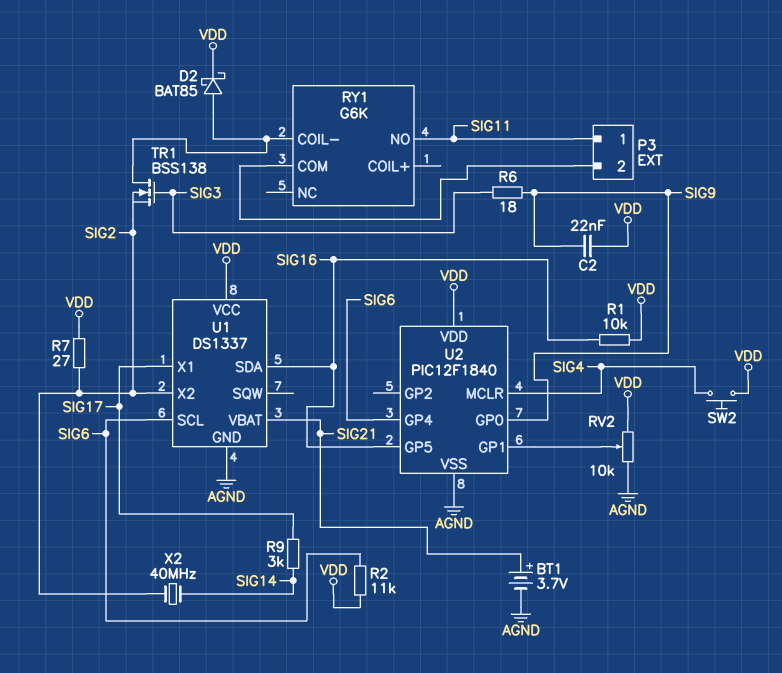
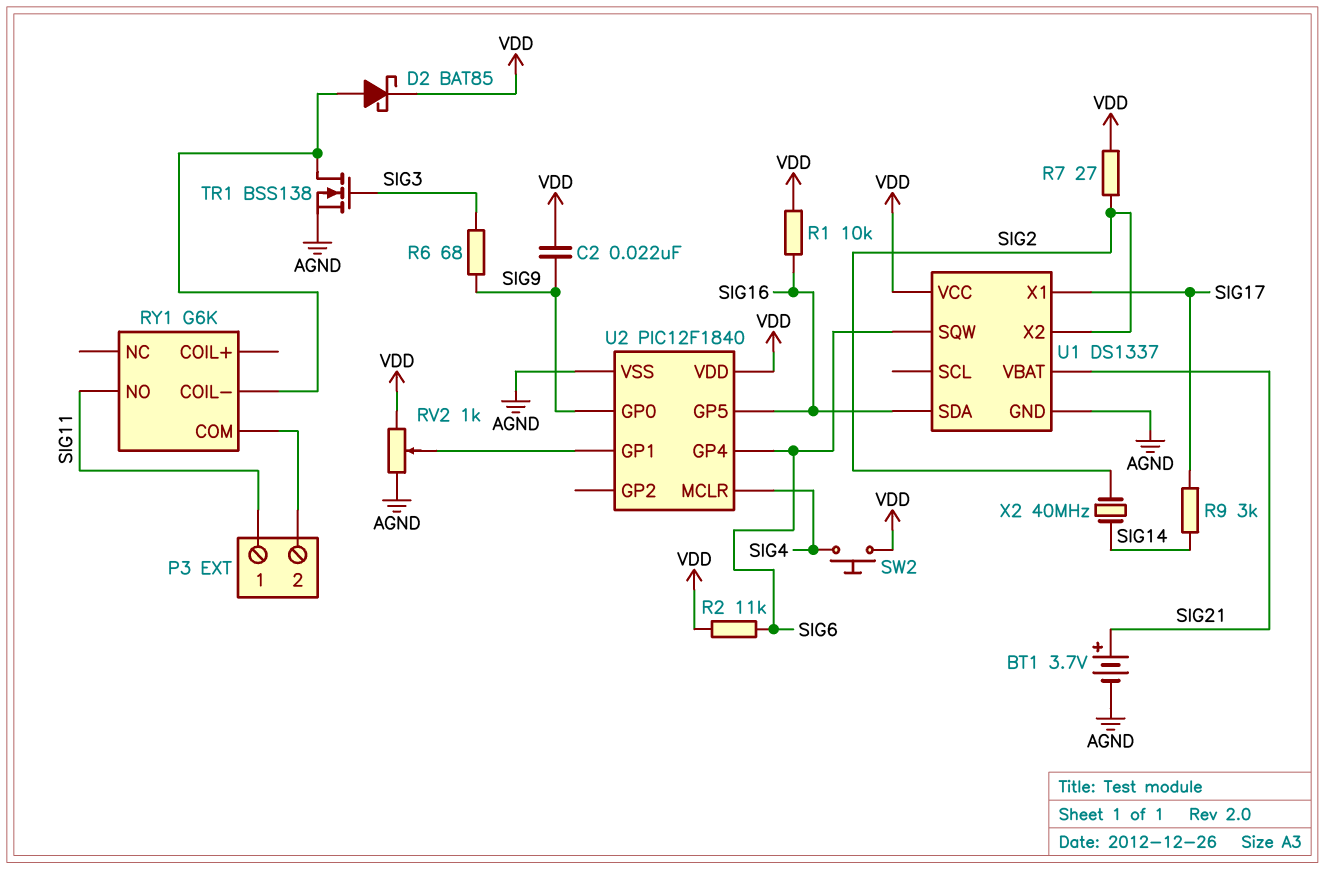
R6: 18 (SIG3, SIG9) -> 68 (SIG3, SIG9)
RV2: 10k (AGND, VDD, wiper U2/GP1) -> 1k (AGND, VDD, wiper U2/GP1)
TR1: NMOS BSS138 (G SIG3, D RY1/COIL-, S SIG2) -> NMOS BSS138 (G SIG3, D RY1/COIL-, S AGND)
U1 pin SCL: SIG6 -> none
U1 pin SQW: none -> SIG6

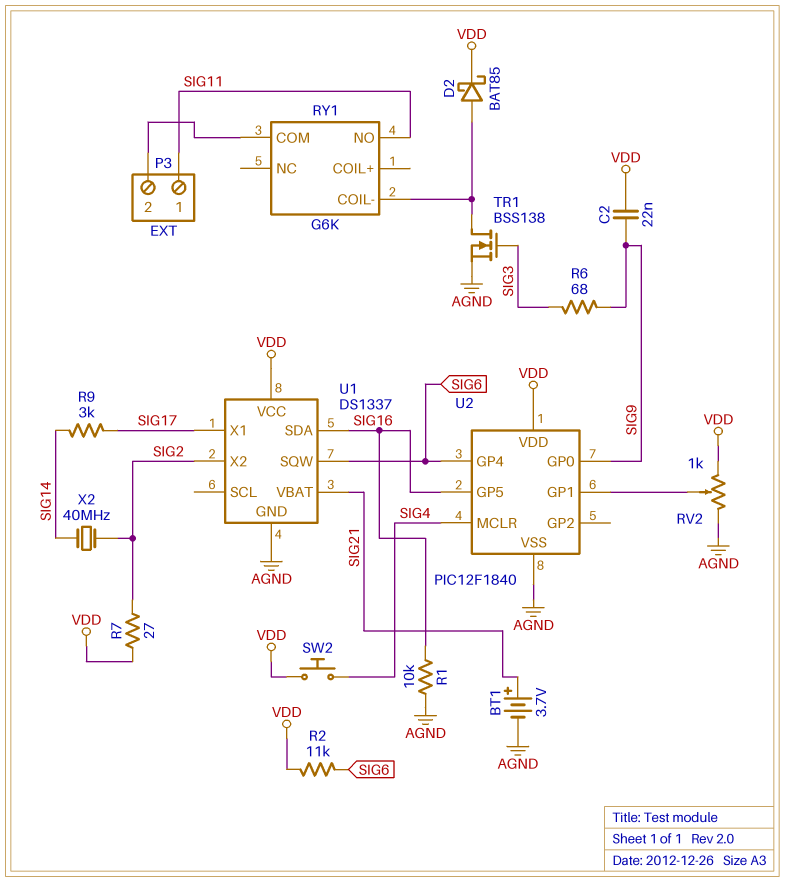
R1: 10k (SIG16, VDD) -> 10k (AGND, SIG16)

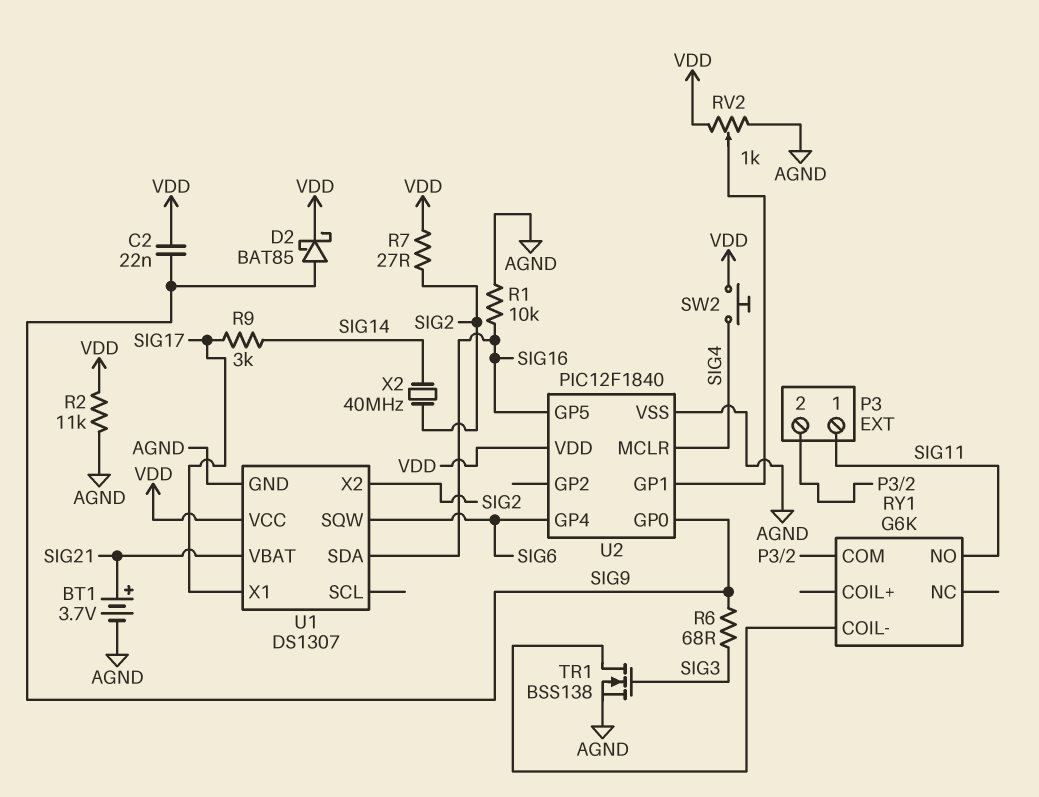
D2: schottky BAT85 (A RY1/COIL-, K VDD) -> schottky BAT85 (A SIG9, K VDD)
R2: 11k (SIG6, VDD) -> 11k (AGND, VDD)
U1: DS1337 -> DS1307

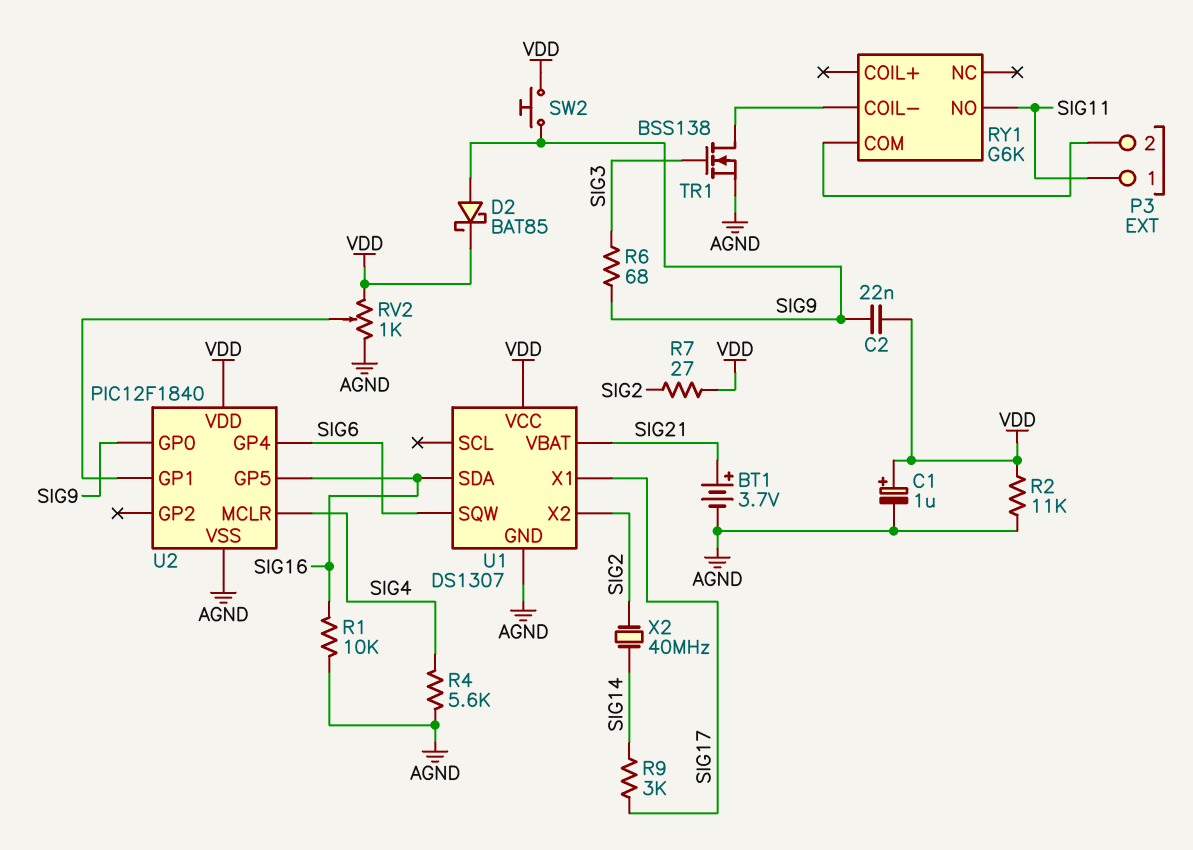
C1: none -> 1uF (plus VDD, minus AGND)
R4: none -> 5.6k (AGND, SIG4)
SW2: button (SIG4, VDD) -> button (SIG9, VDD)

